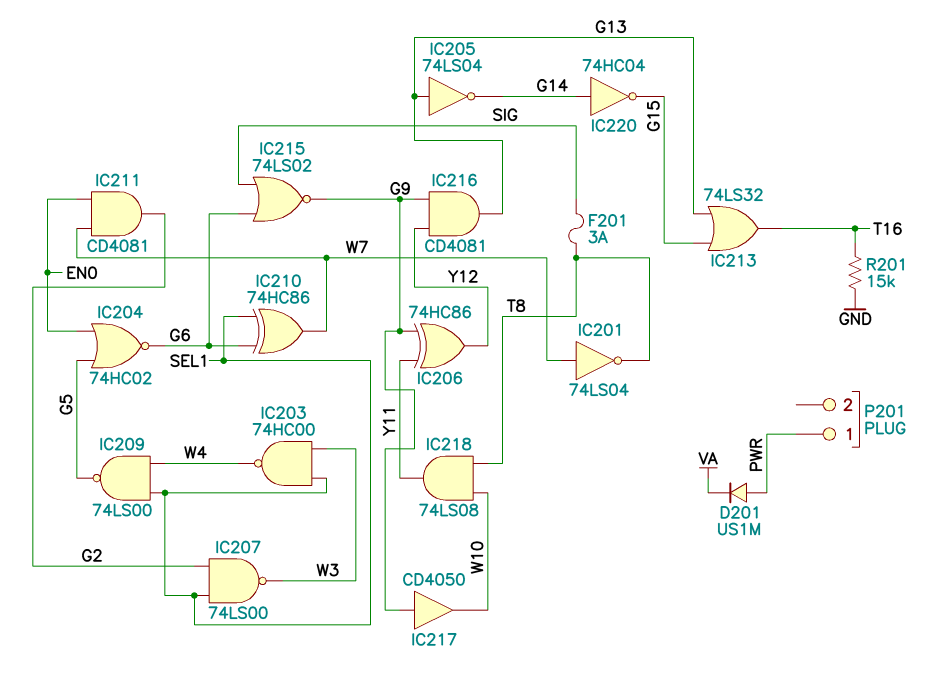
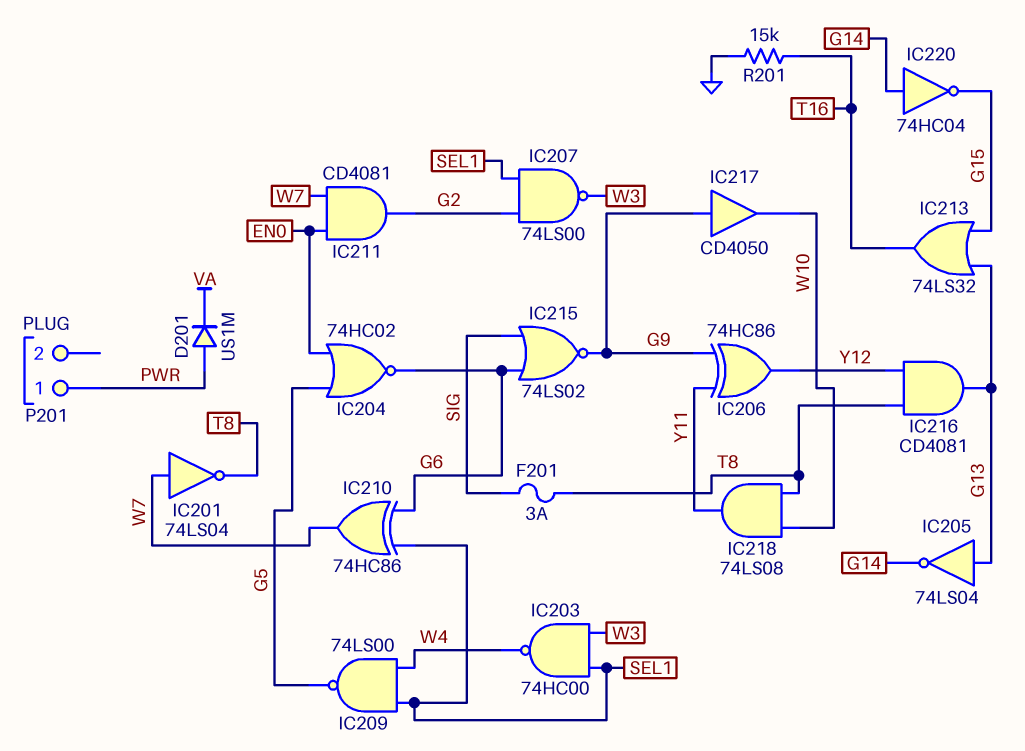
IC216: AND CD4081 (in G9, in Y12, out G13) -> AND CD4081 (in T8, in Y12, out G13)

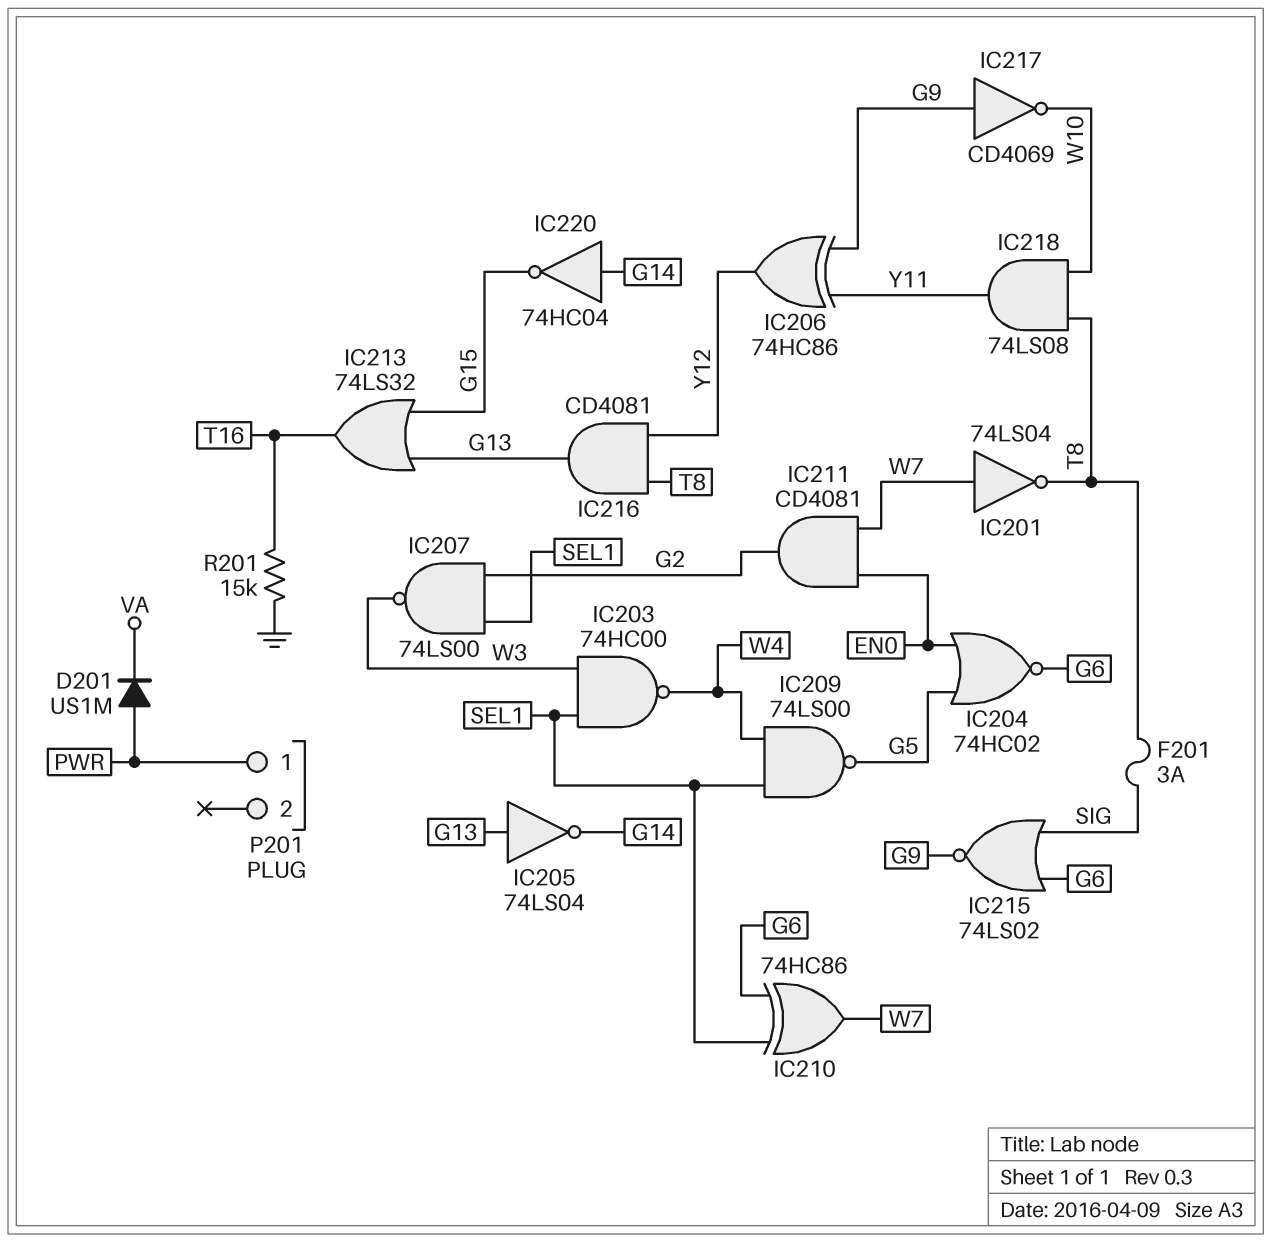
IC217: buffer CD4050 (in G9, out W10) -> NOT CD4069 (in G9, out W10)

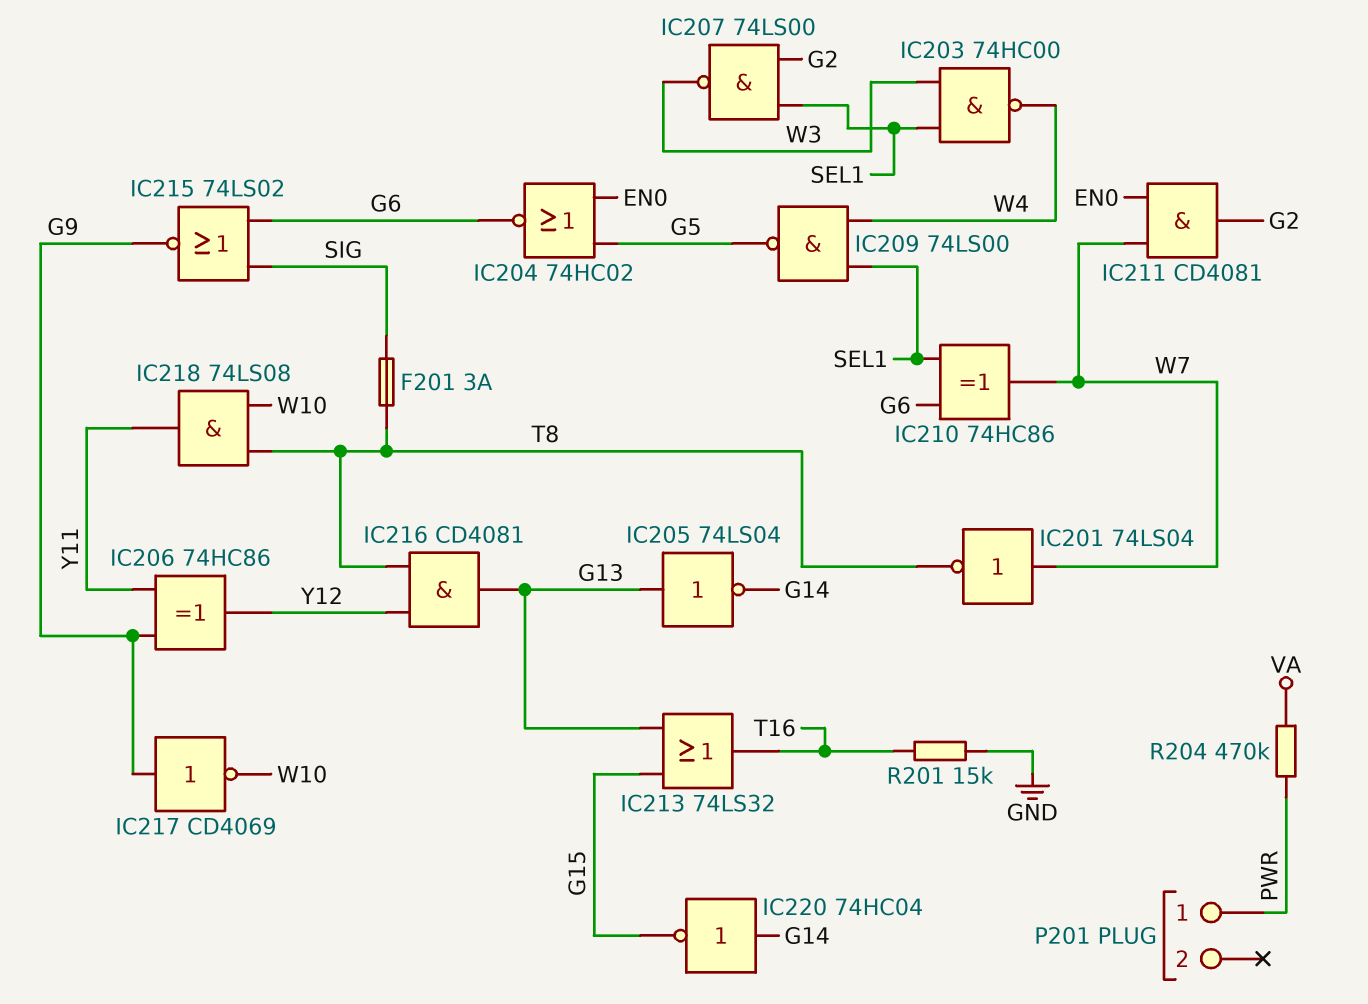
D201: diode US1M (A PWR, K VA) -> none
R204: none -> 470k (PWR, VA)

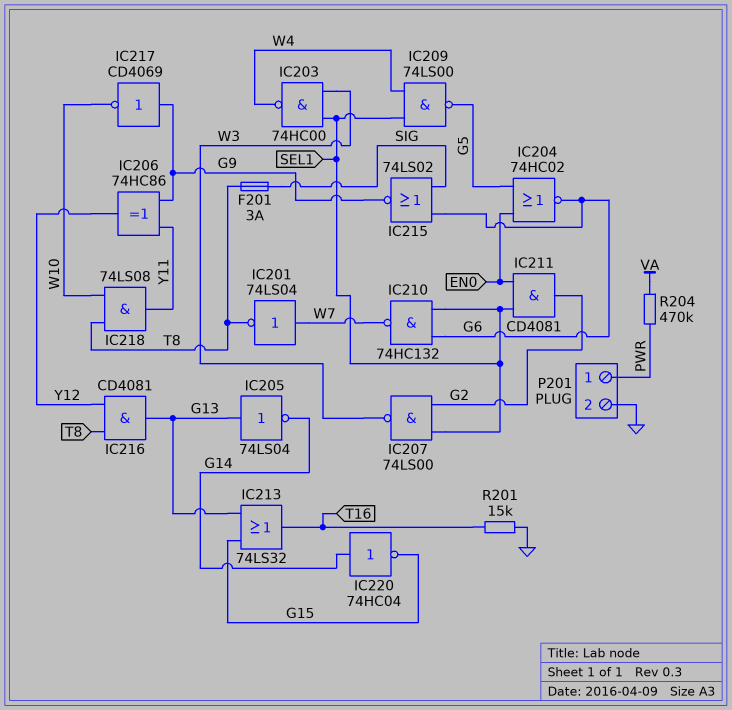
IC210: XOR 74HC86 (in G6, in SEL1, out W7) -> NAND 74HC132 (in G6, in SEL1, out W7)
IC211: AND CD4081 (in EN0, in W7, out G2) -> AND CD4081 (in EN0, in SEL1, out G2)
P201 pin 2: none -> GND

